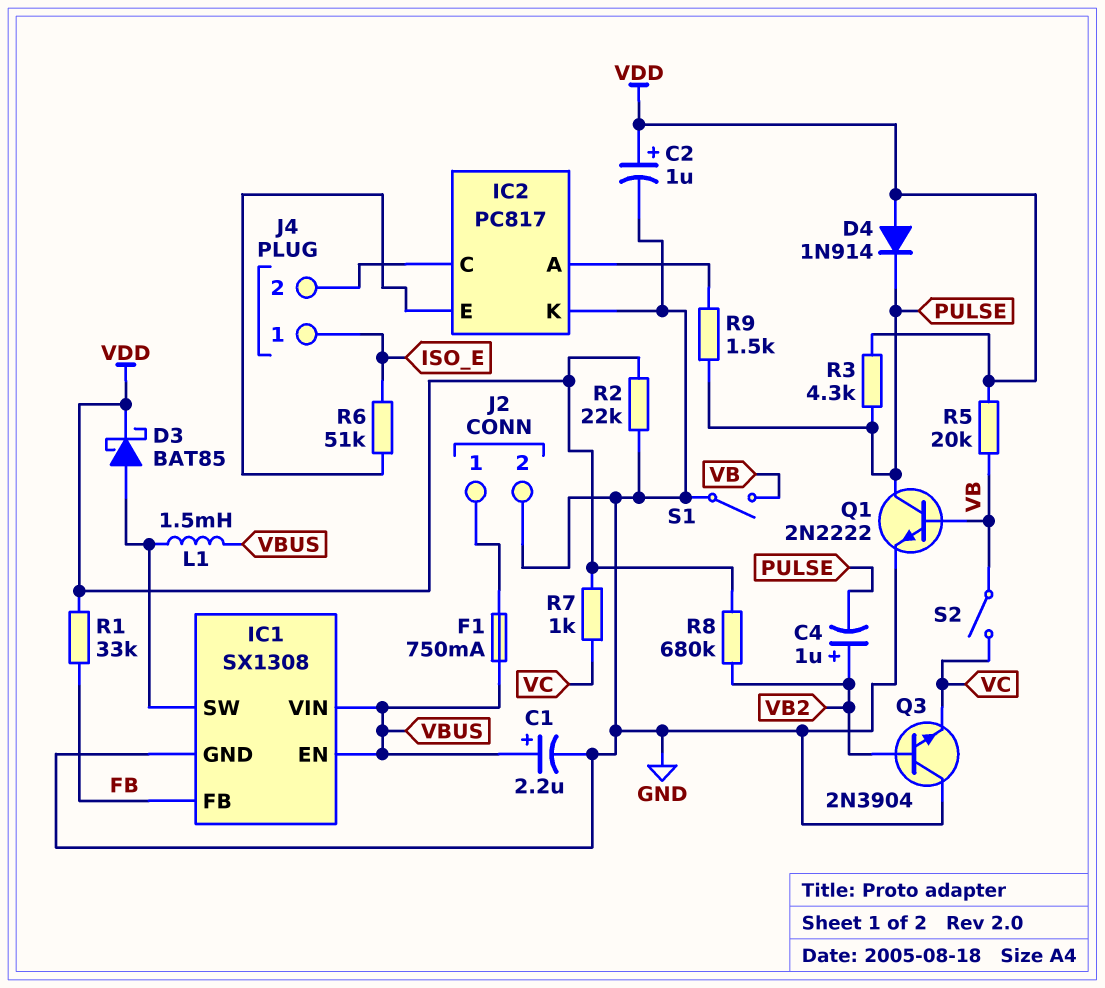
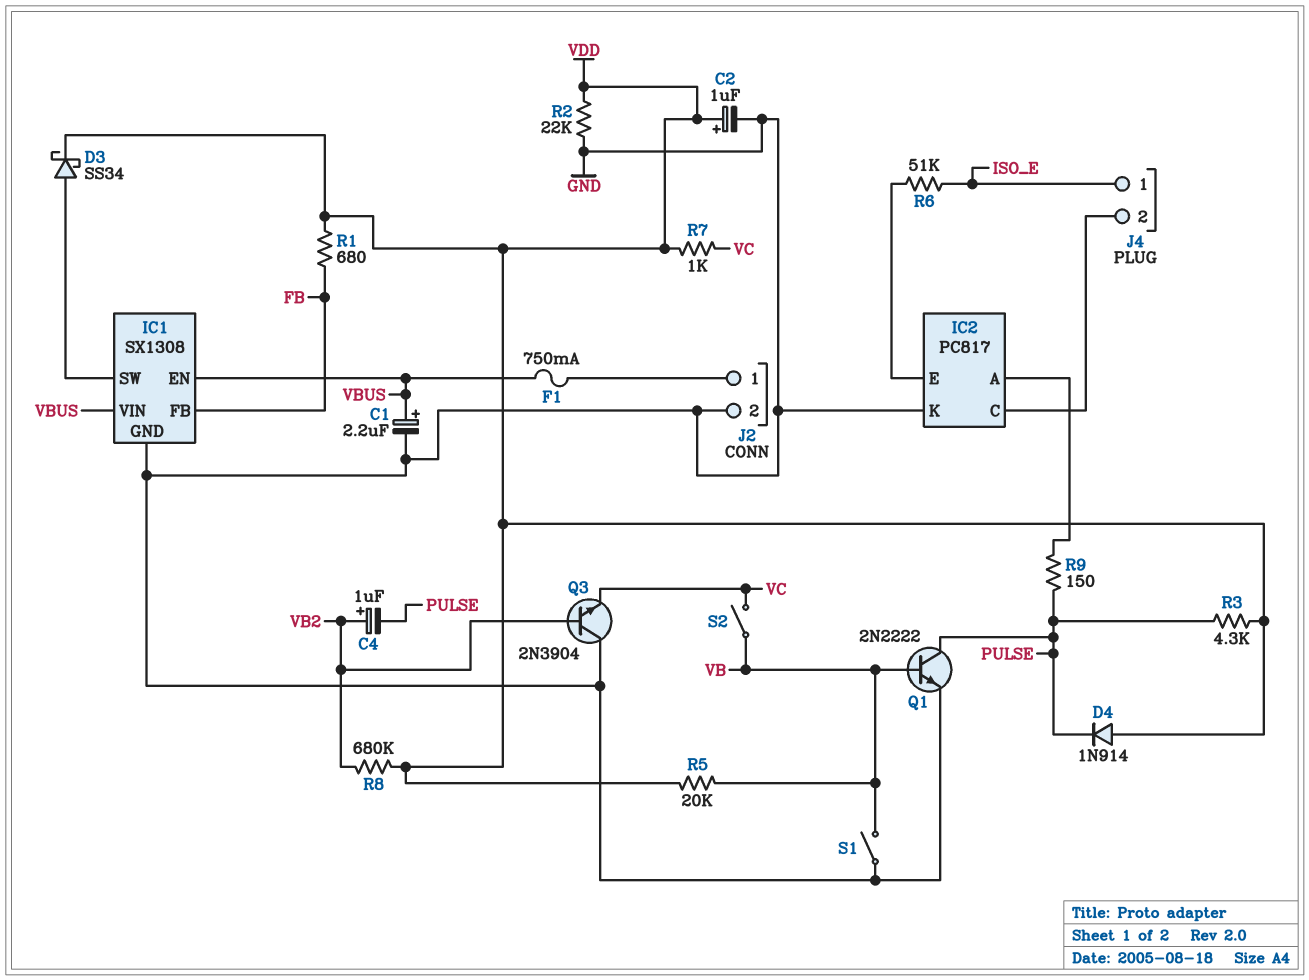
D3: schottky BAT85 (A IC1/SW, K VDD) -> schottky SS34 (A IC1/SW, K VDD)
L1: 1.5mH (IC1/SW, VBUS) -> none
R1: 33k (FB, VDD) -> 680 (FB, VDD)
R9: 1.5k (IC2/A, PULSE) -> 150 (IC2/A, PULSE)

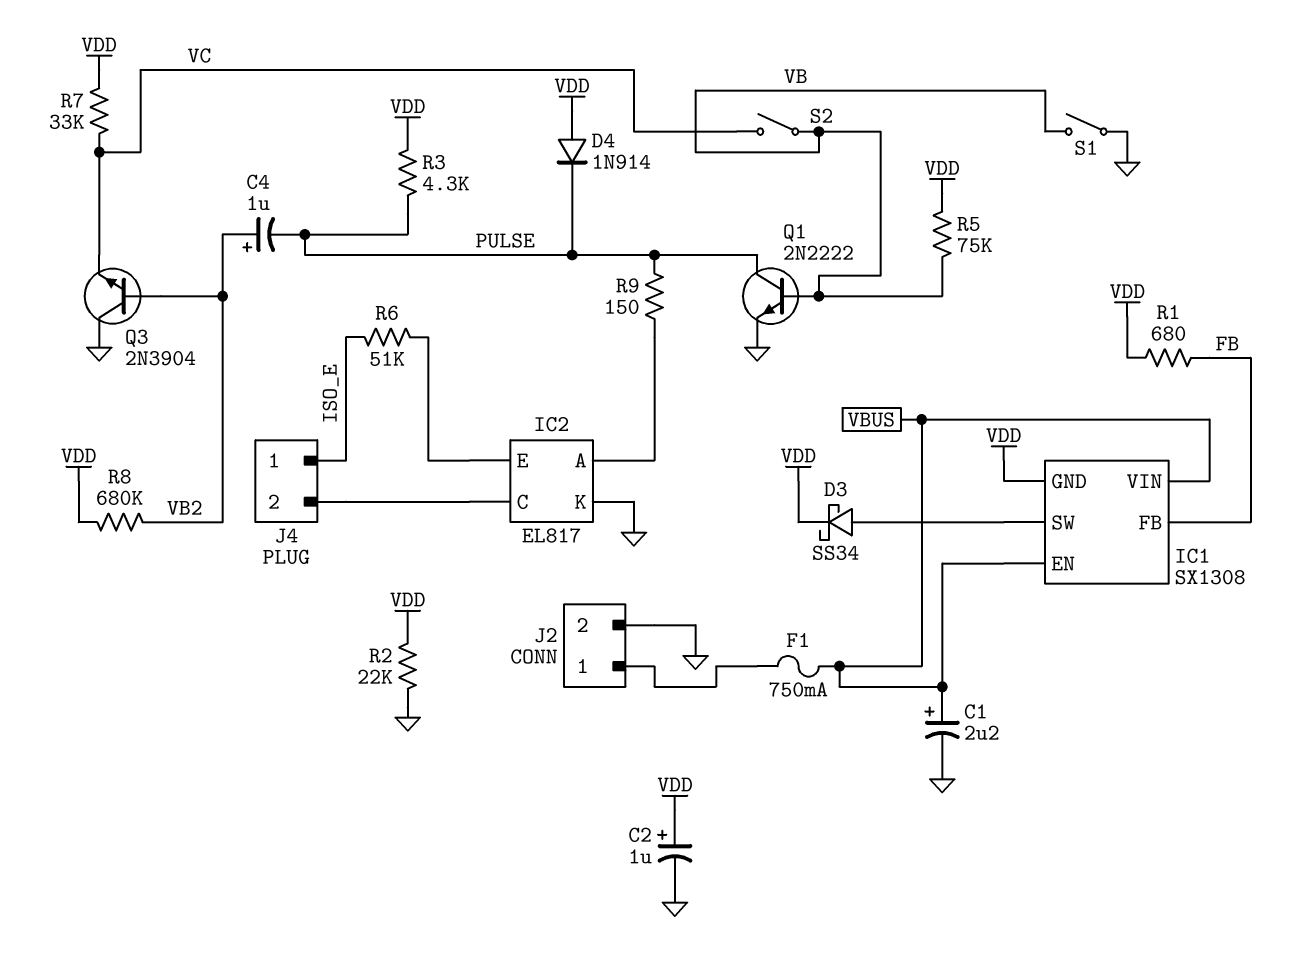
IC1 pin GND: GND -> VDD
IC2: PC817 -> EL817
R5: 20k (VB, VDD) -> 75k (VB, VDD)
R7: 1k (VC, VDD) -> 33k (VC, VDD)

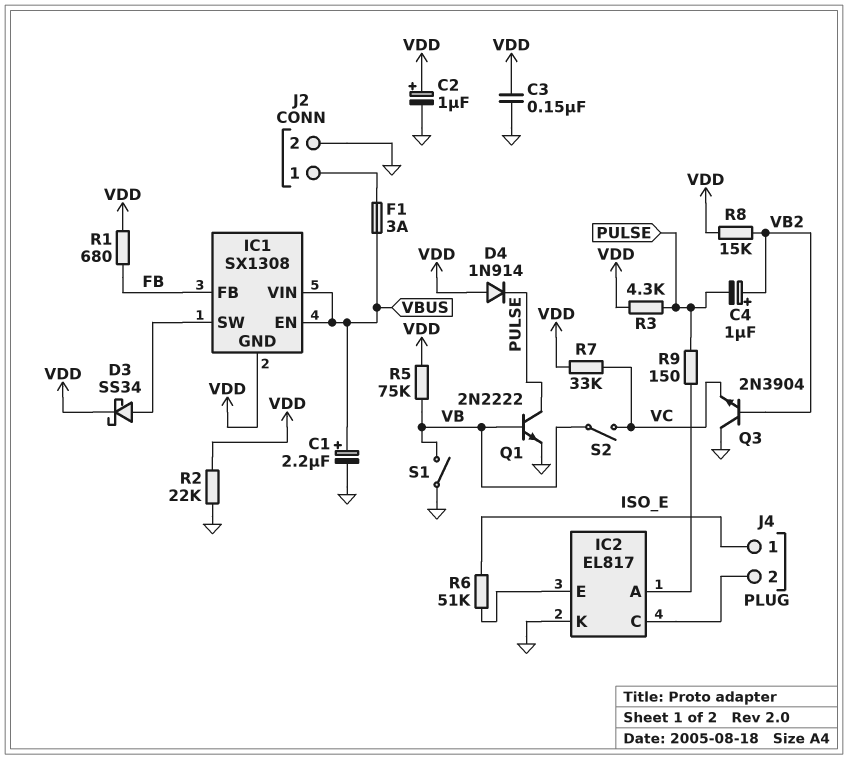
C3: none -> 150nF (GND, VDD)
F1: 750mA (J2/1, VBUS) -> 3A (J2/1, VBUS)
R8: 680k (VB2, VDD) -> 15k (VB2, VDD)

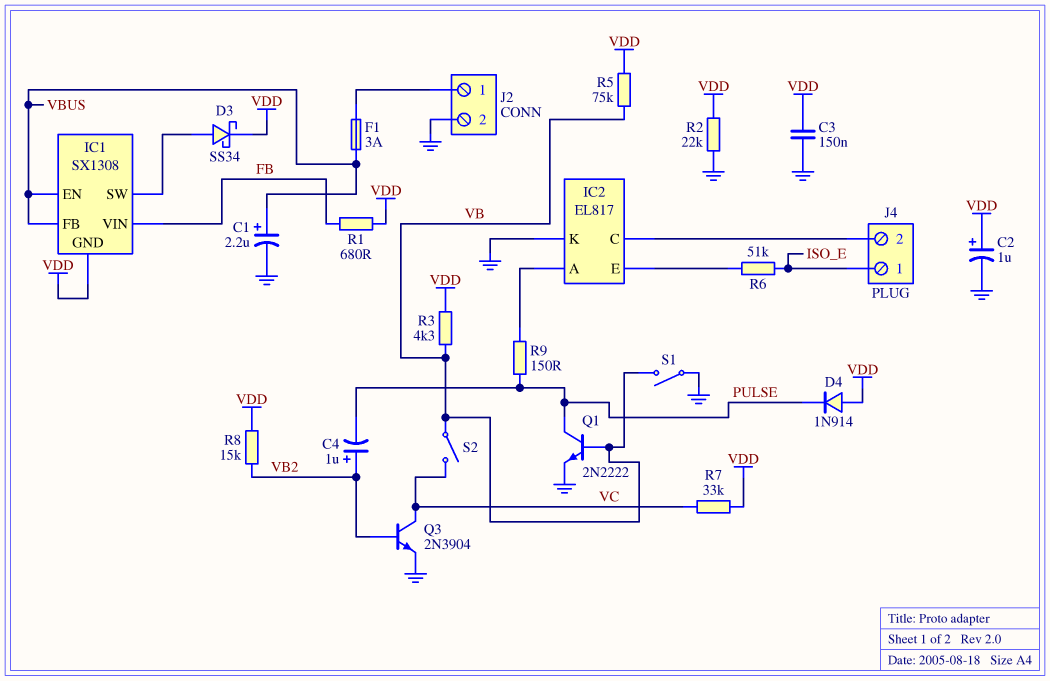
IC1 pin FB: FB -> VBUS
IC1 pin VIN: VBUS -> FB
Q3: NPN 2N3904 (B VB2, C GND, E VC) -> NPN 2N3904 (B VB2, C VC, E GND)
R3: 4.3k (PULSE, VDD) -> 4.3k (VB, VDD)

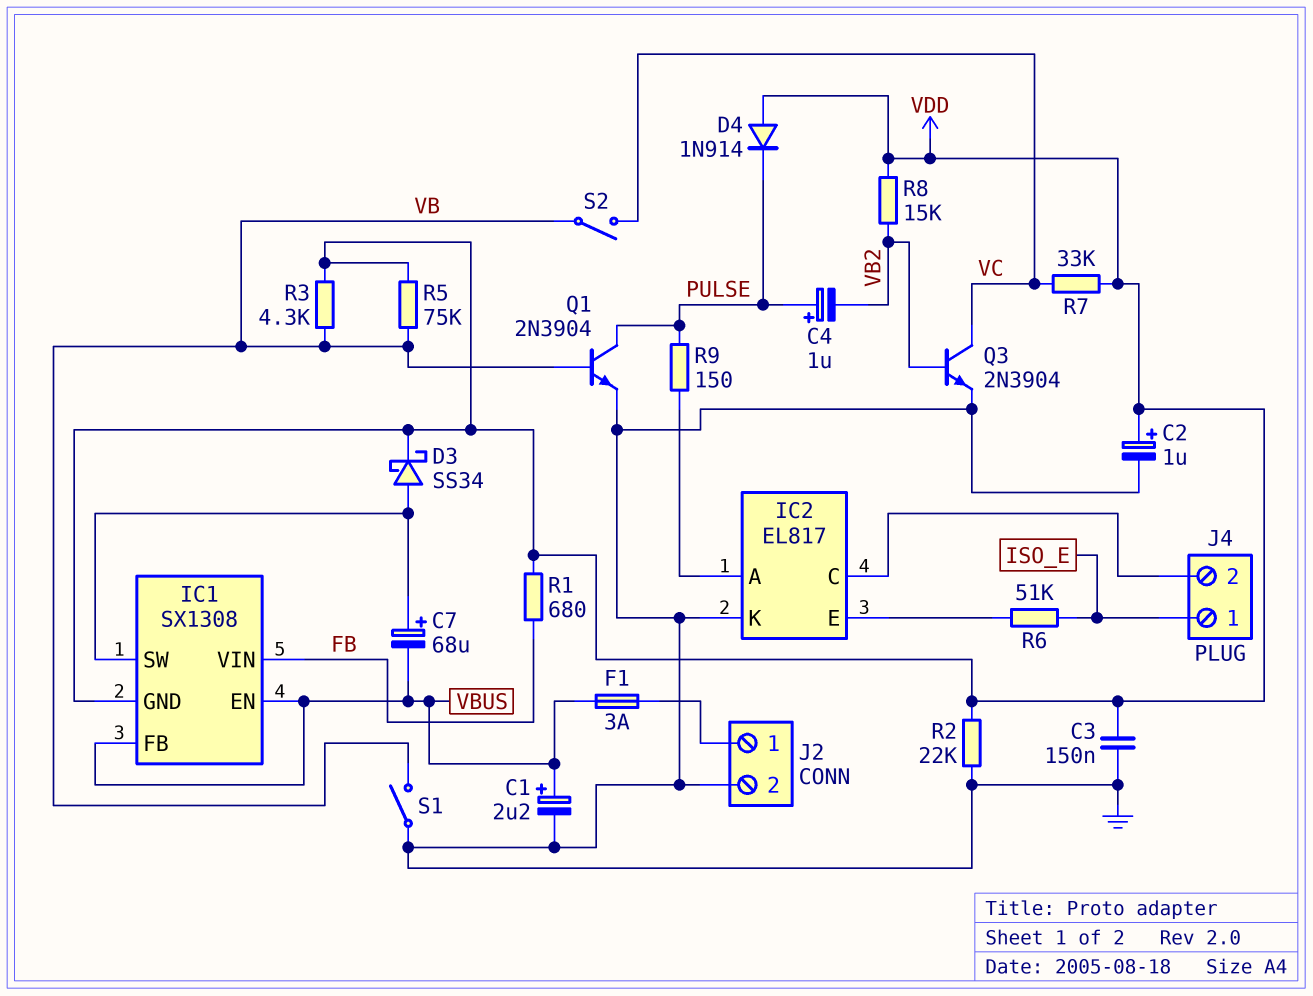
C4: 1uF (plus VB2, minus PULSE) -> 1uF (plus PULSE, minus VB2)
C7: none -> 68uF (plus IC1/SW, minus VBUS)
Q1: NPN 2N2222 (B VB, C PULSE, E GND) -> NPN 2N3904 (B VB, C PULSE, E GND)

